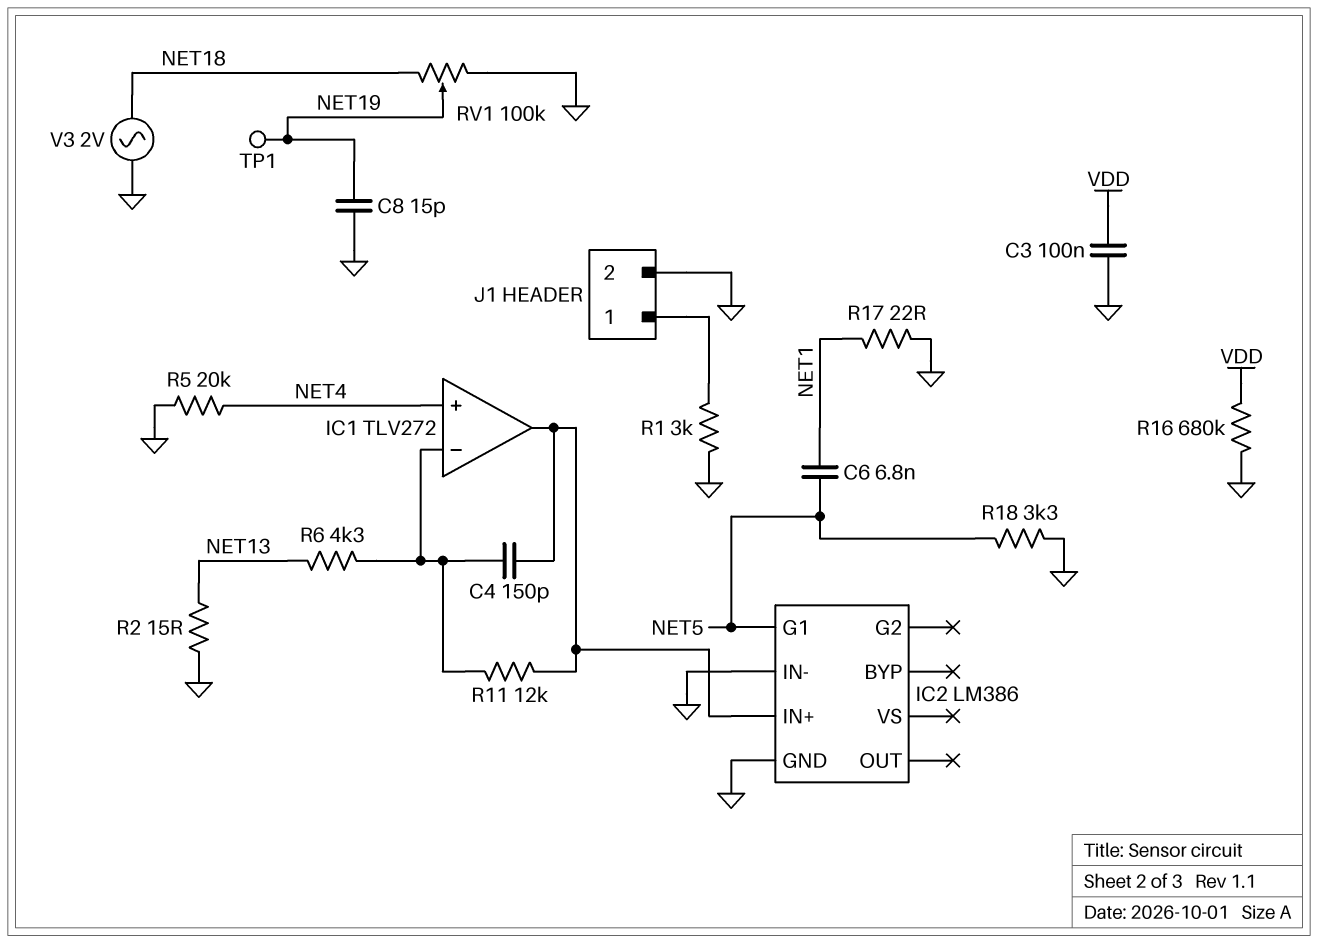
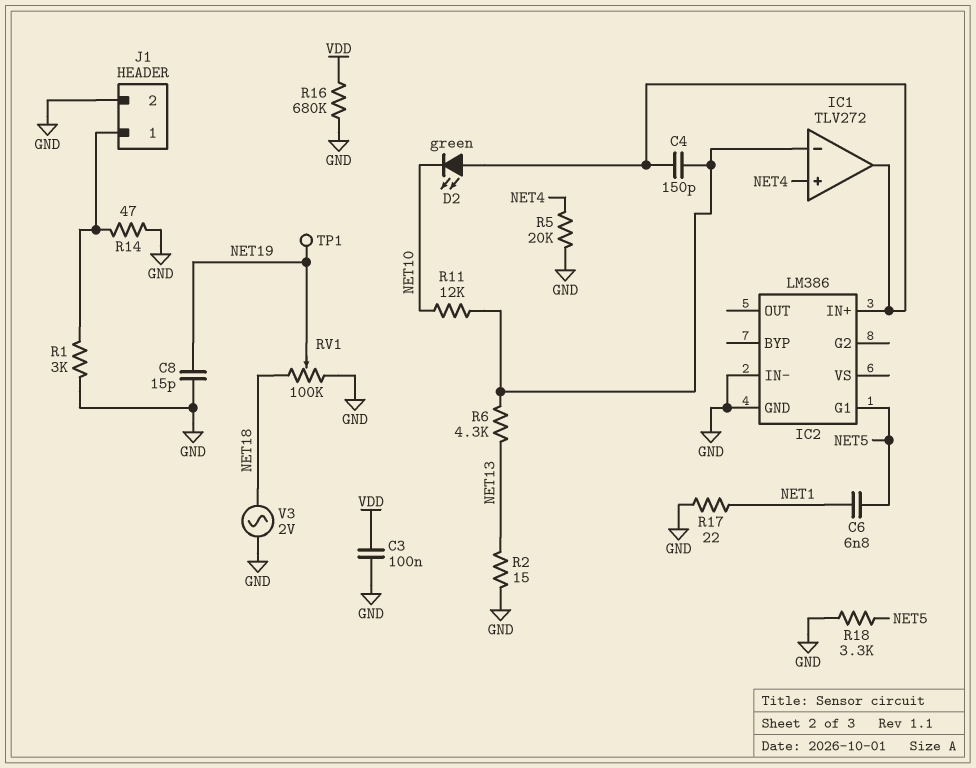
D2: none -> LED green (A IC1/out, K NET10)
R11: 12k (IC1/in-, IC1/out) -> 12k (IC1/in-, NET10)
R14: none -> 47 (GND, J1/1)

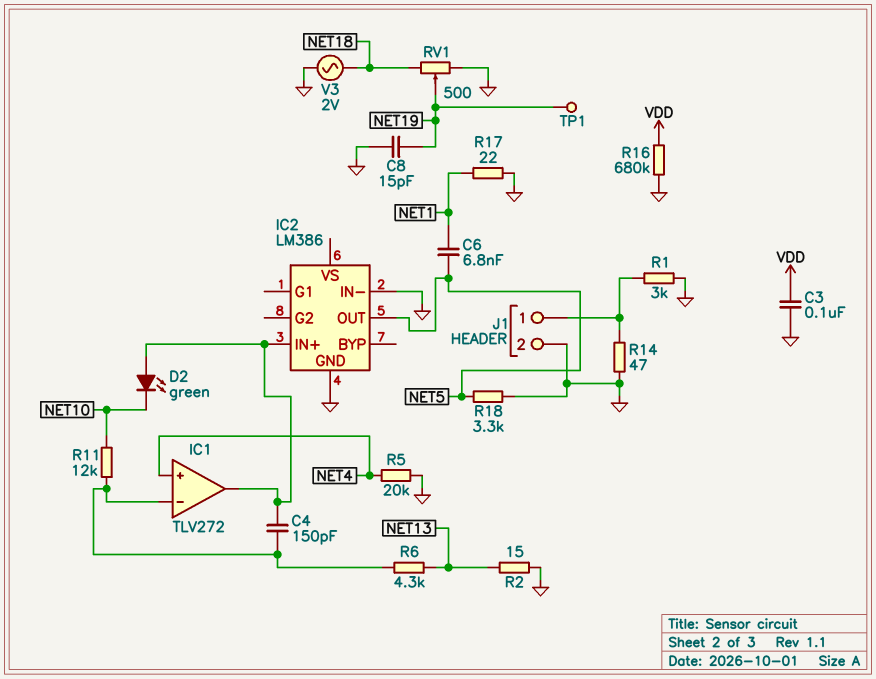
IC2 pin G1: NET5 -> none
IC2 pin OUT: none -> NET5
RV1: 100k (GND, NET18, wiper NET19) -> 500 (GND, NET18, wiper NET19)

